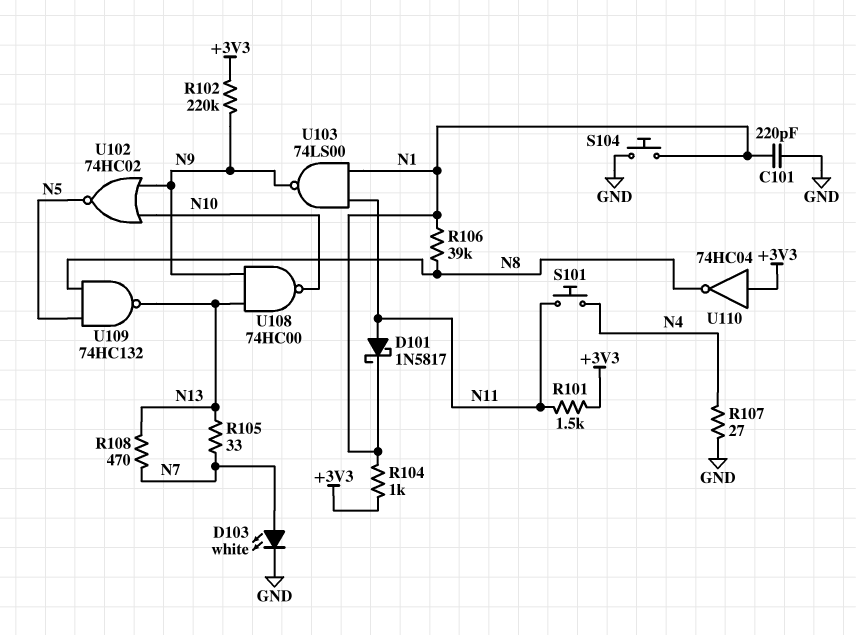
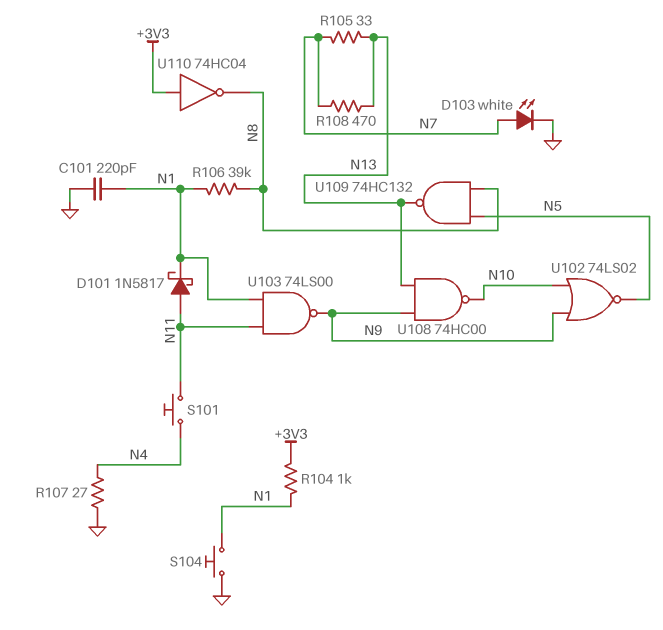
R101: 1.5k (+3V3, N11) -> none
R102: 220k (+3V3, N9) -> none
U102: NOR 74HC02 (in N9, in N10, out N5) -> NOR 74LS02 (in N9, in N10, out N5)

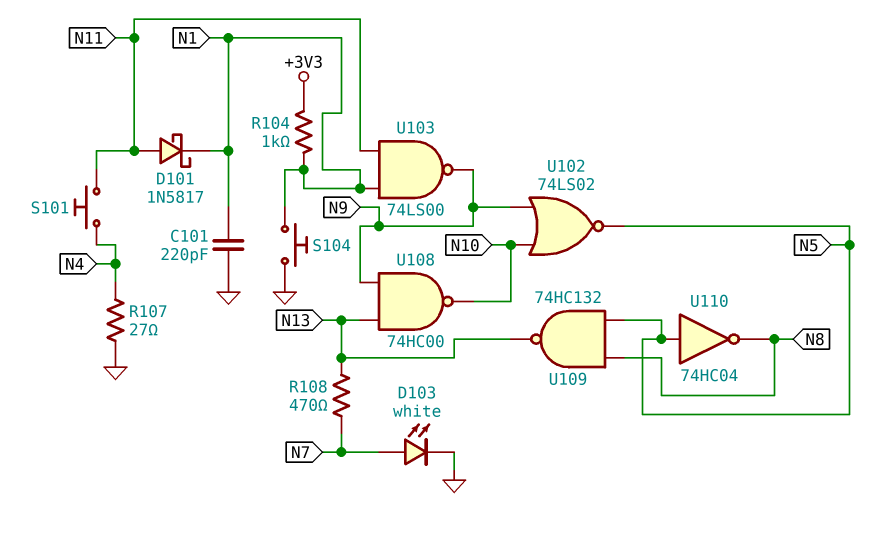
R105: 33 (N7, N13) -> none
R106: 39k (N1, N8) -> none
U110: NOT 74HC04 (in +3V3, out N8) -> NOT 74HC04 (in N5, out N8)

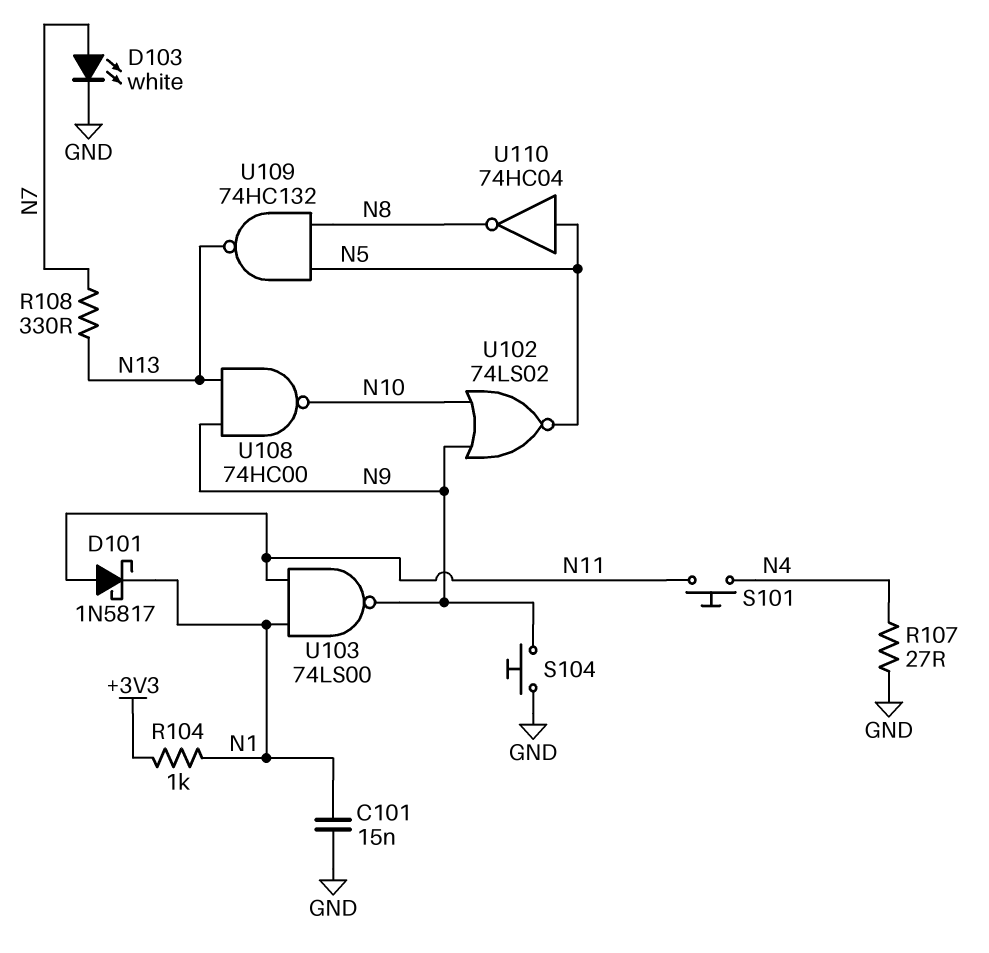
C101: 220pF (GND, N1) -> 15nF (GND, N1)
R108: 470 (N7, N13) -> 330 (N7, N13)
S104: button (GND, N1) -> button (GND, N9)

